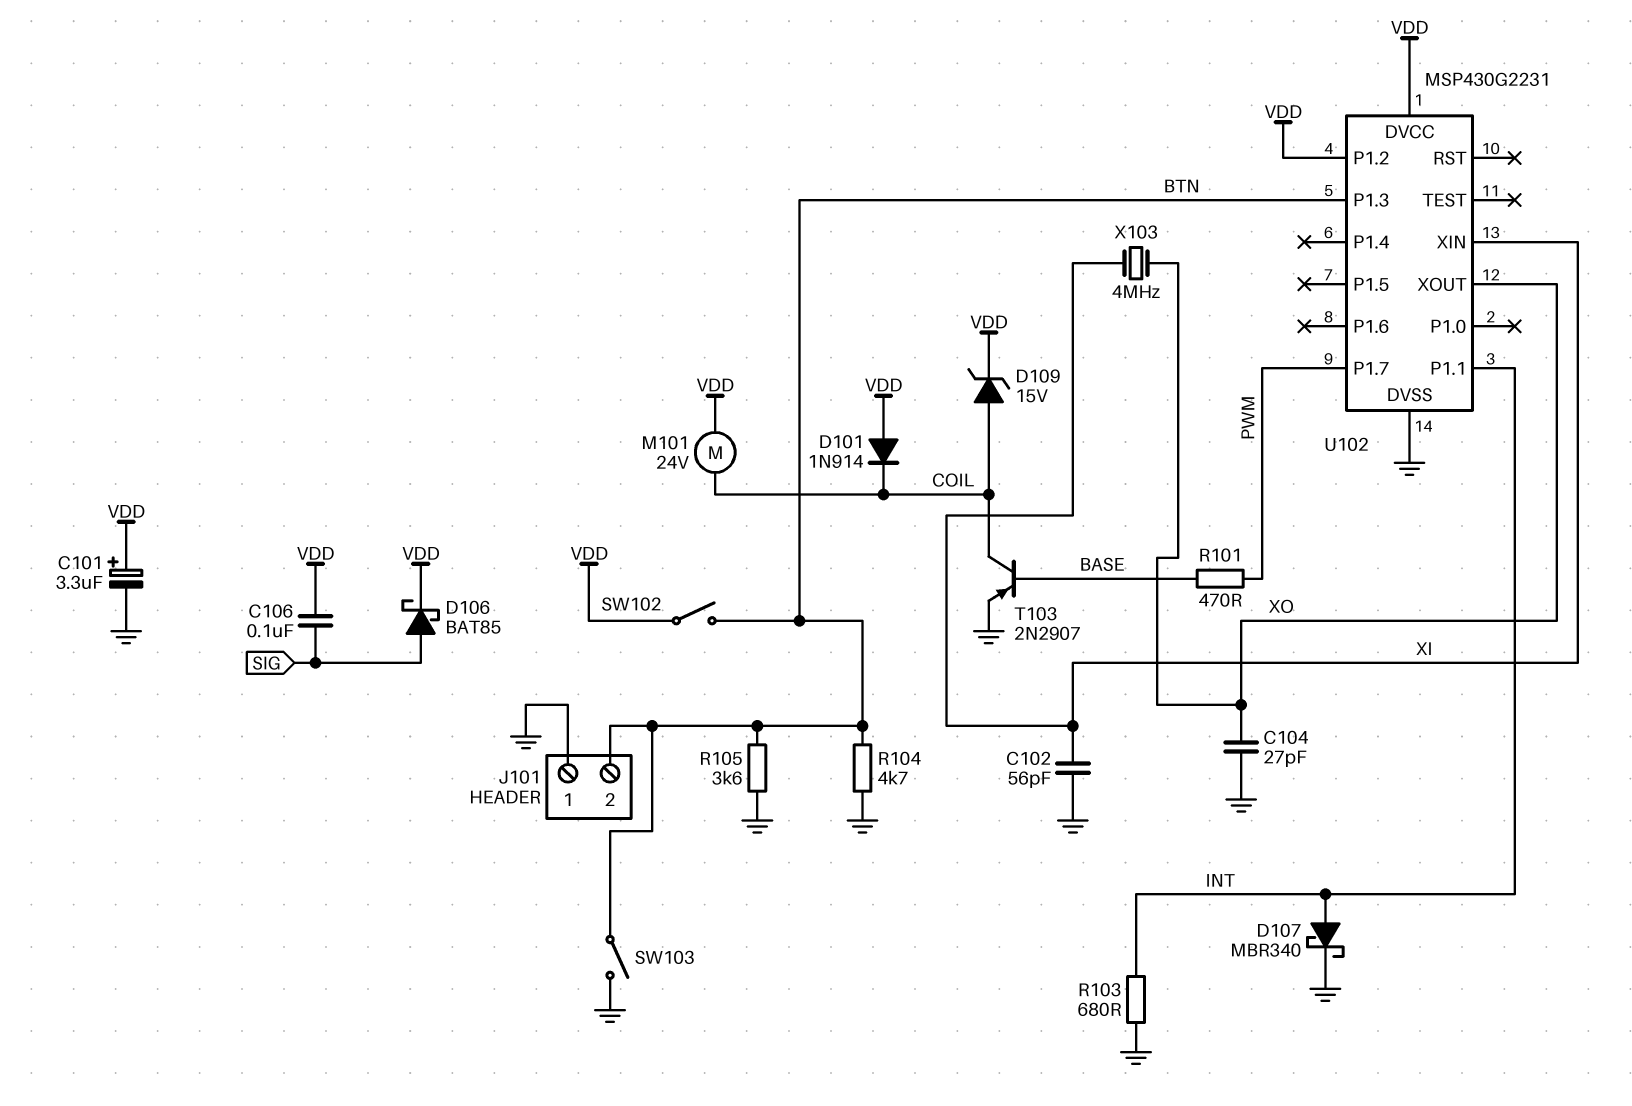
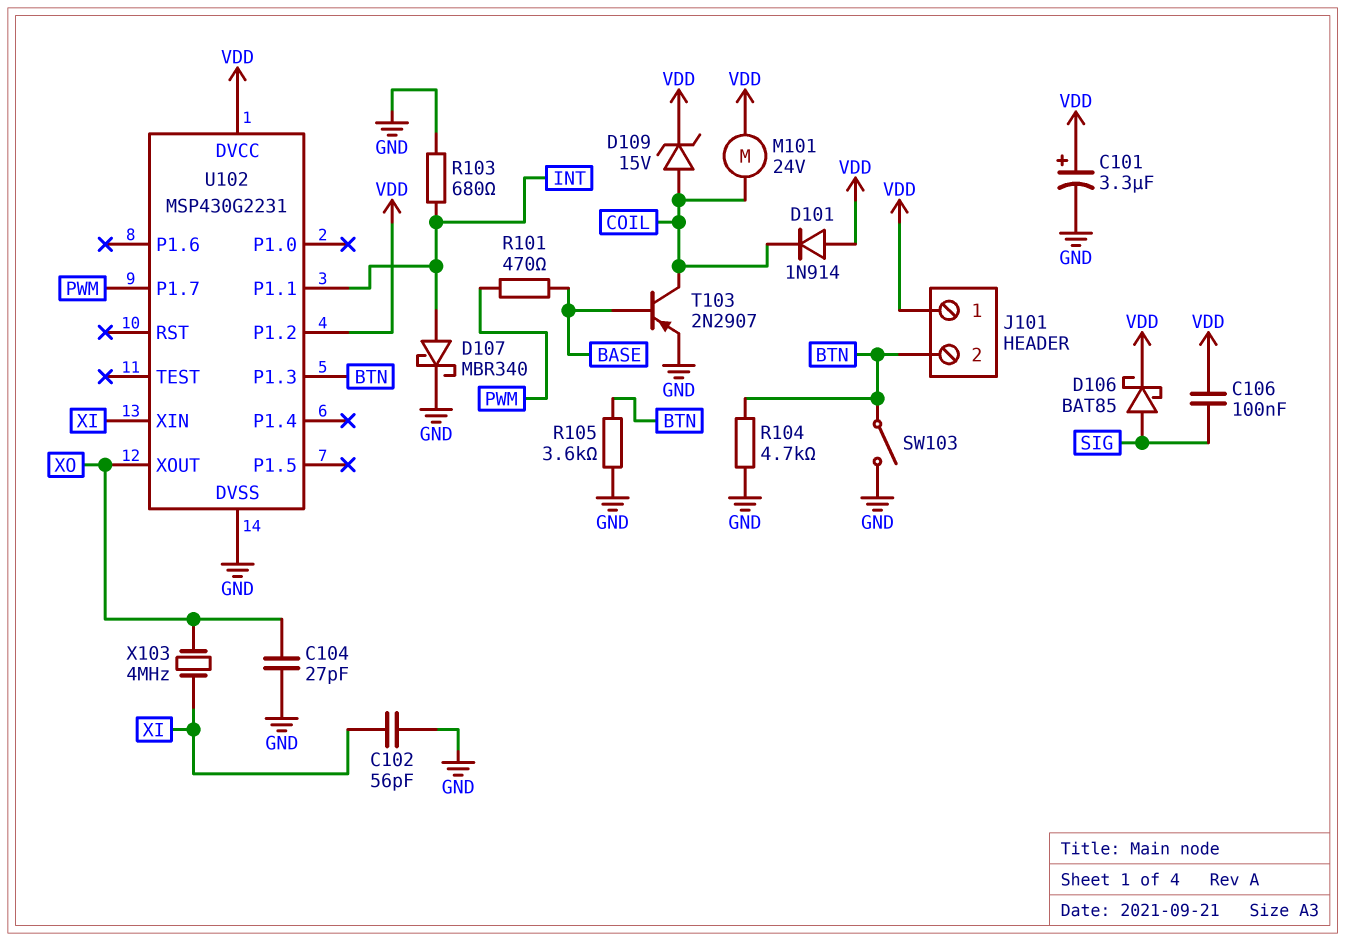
J101 pin 1: GND -> VDD
SW102: switch (BTN, VDD) -> none

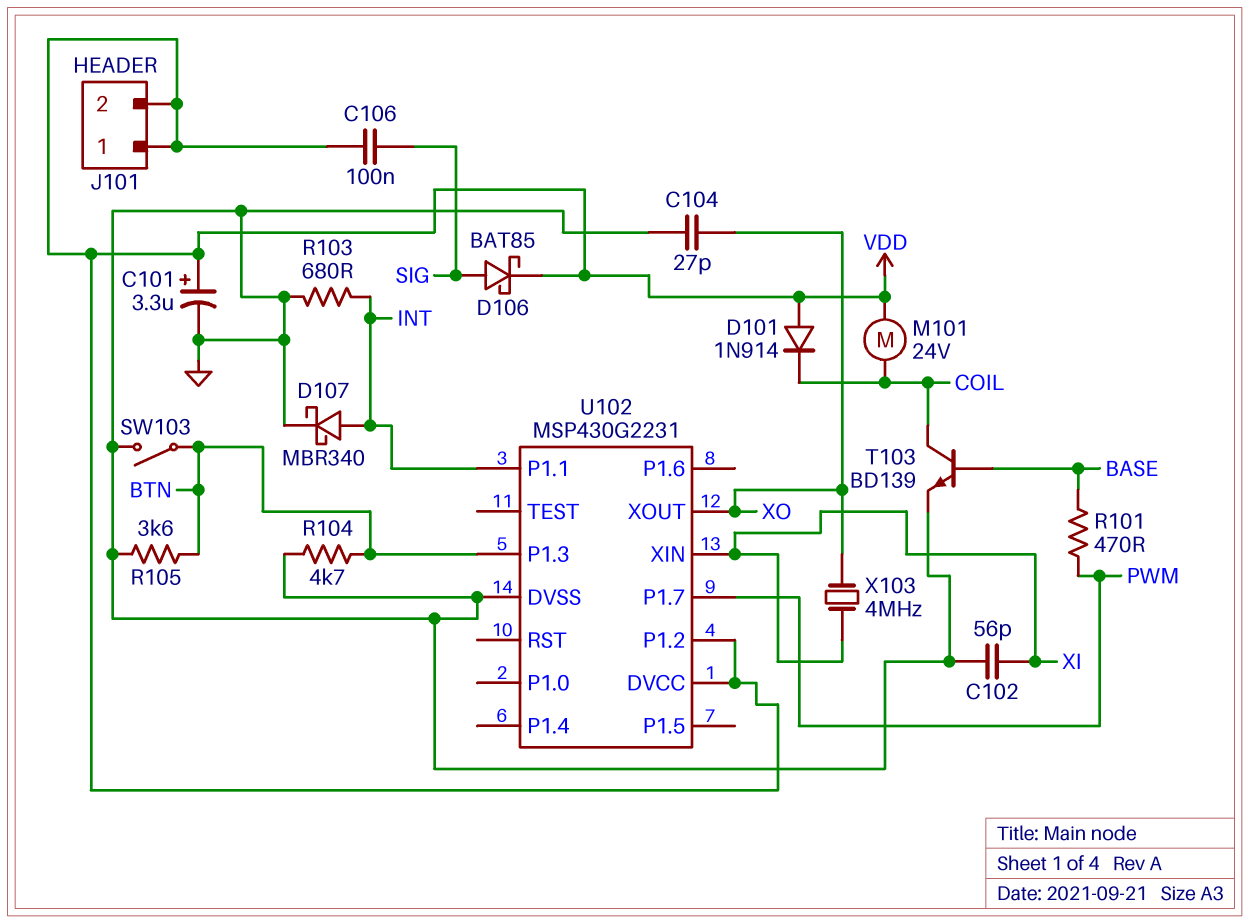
D109: zener 15V (A COIL, K VDD) -> none
J101 pin 2: BTN -> VDD
T103: PNP 2N2907 (B BASE, C COIL, E GND) -> NPN BD139 (B BASE, C COIL, E GND)

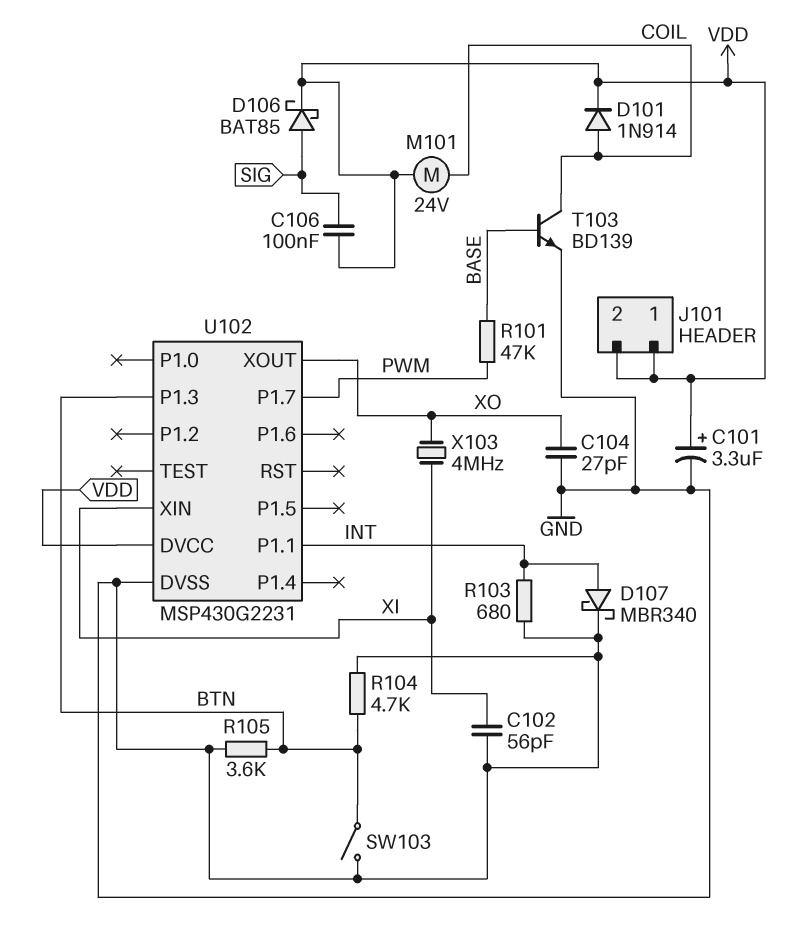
D101: diode 1N914 (A VDD, K COIL) -> diode 1N914 (A COIL, K VDD)
R101: 470 (BASE, PWM) -> 47k (BASE, PWM)
U102 pin P1.2: VDD -> none

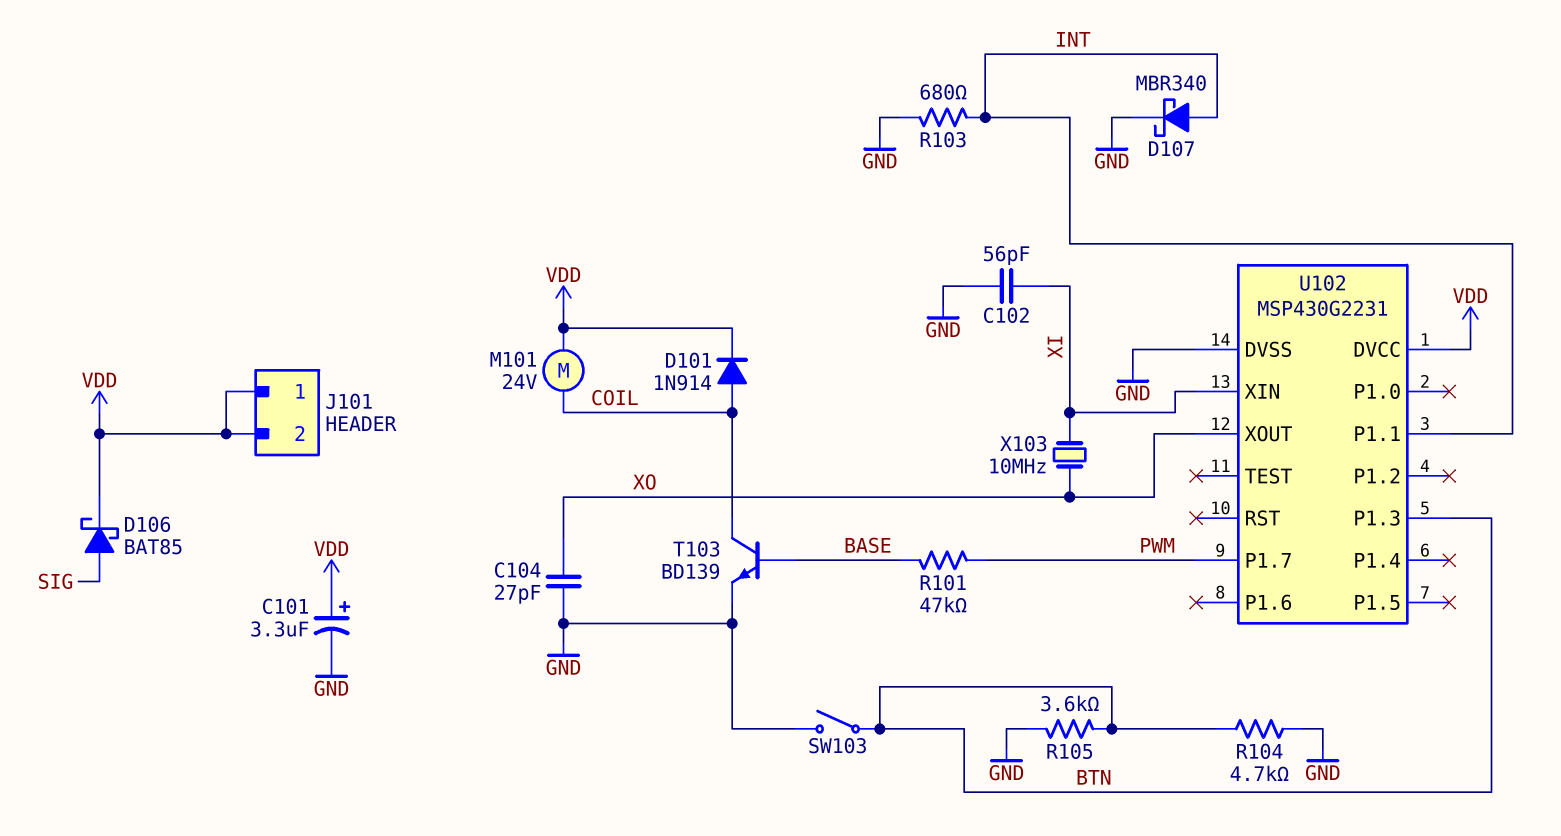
C106: 100nF (SIG, VDD) -> none
X103: 4MHz (XI, XO) -> 10MHz (XI, XO)

